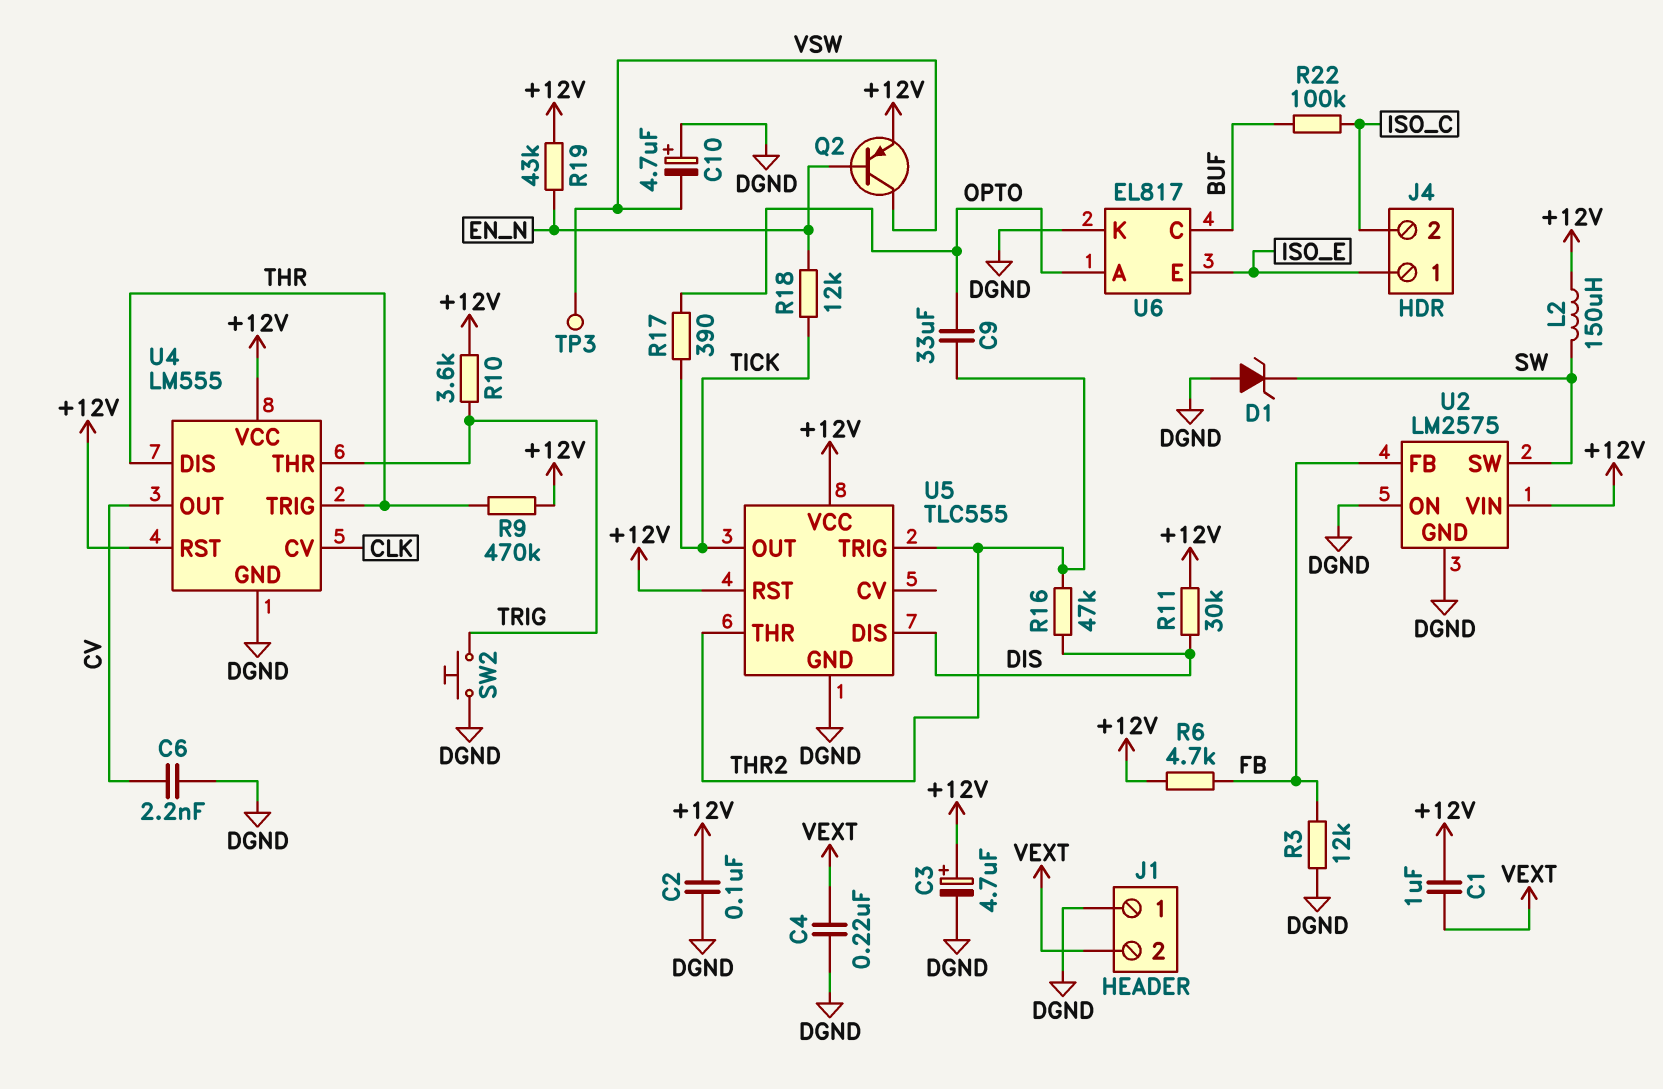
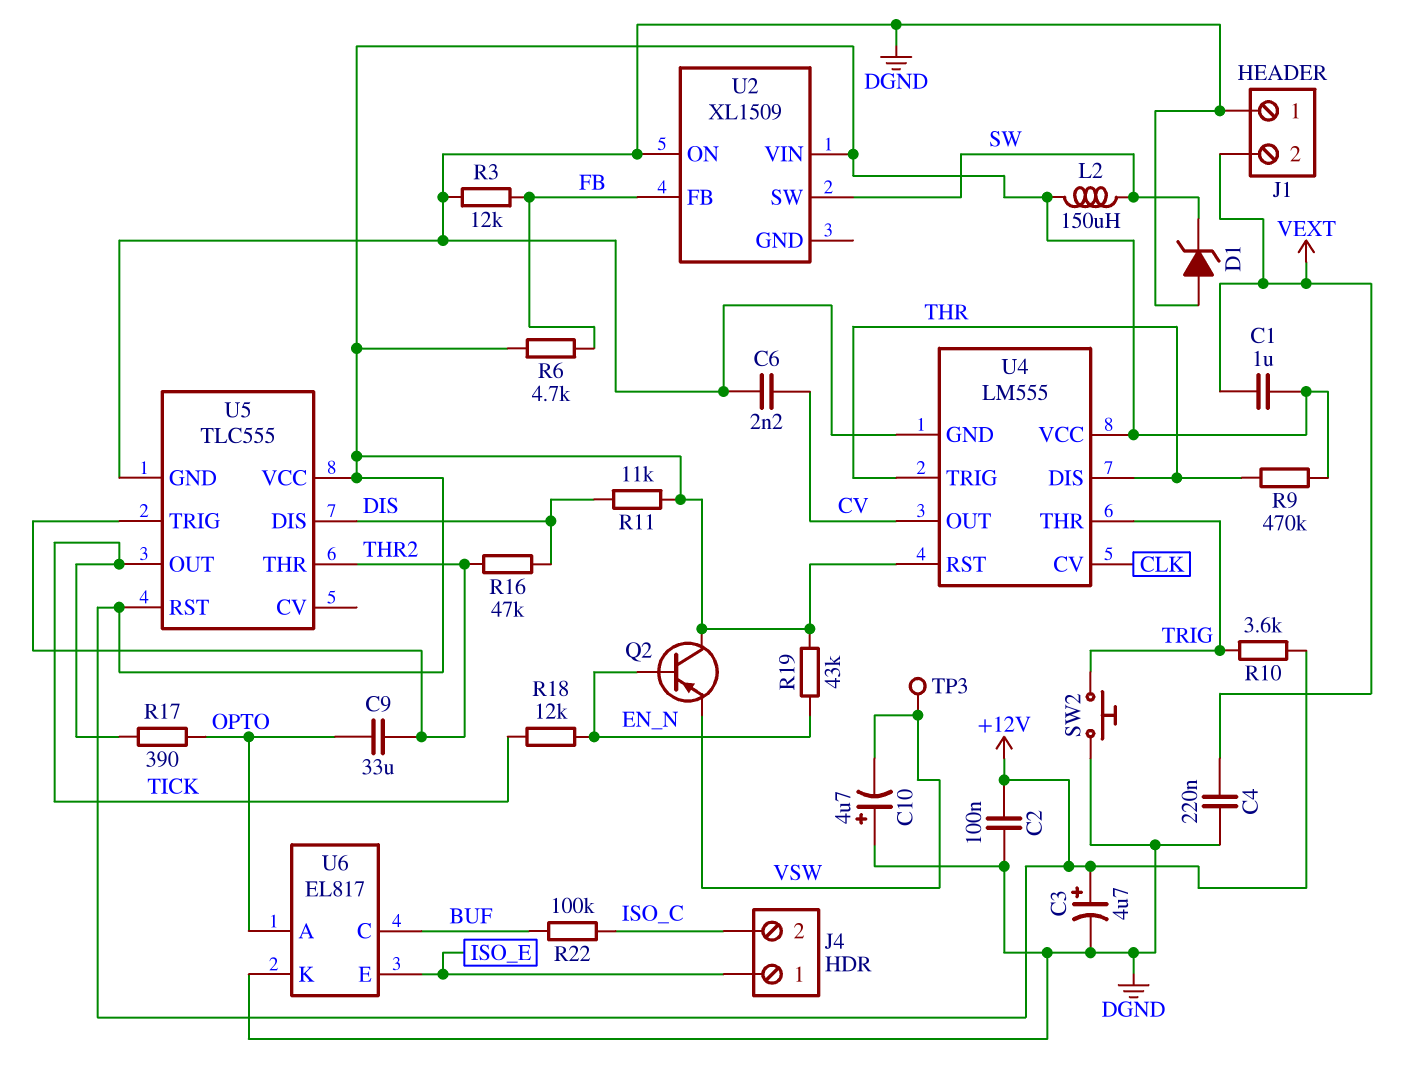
Q2: PNP (B EN_N, C VSW, E +12V) -> PNP (B EN_N, C +12V, E VSW)
R11: 30k (+12V, DIS) -> 11k (+12V, DIS)
U2: LM2575 -> XL1509
U2 pin GND: DGND -> none

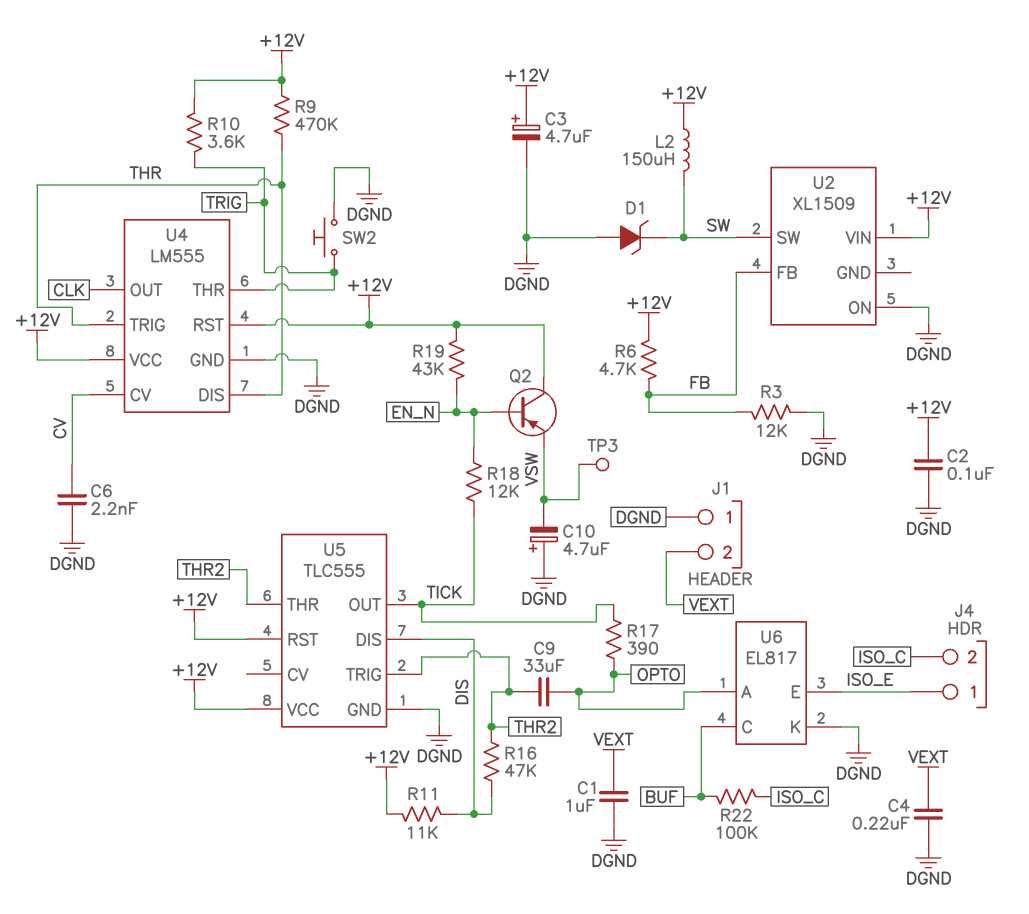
C1: 1uF (+12V, VEXT) -> 1uF (DGND, VEXT)
U4 pin CV: CLK -> CV
U4 pin OUT: CV -> CLK

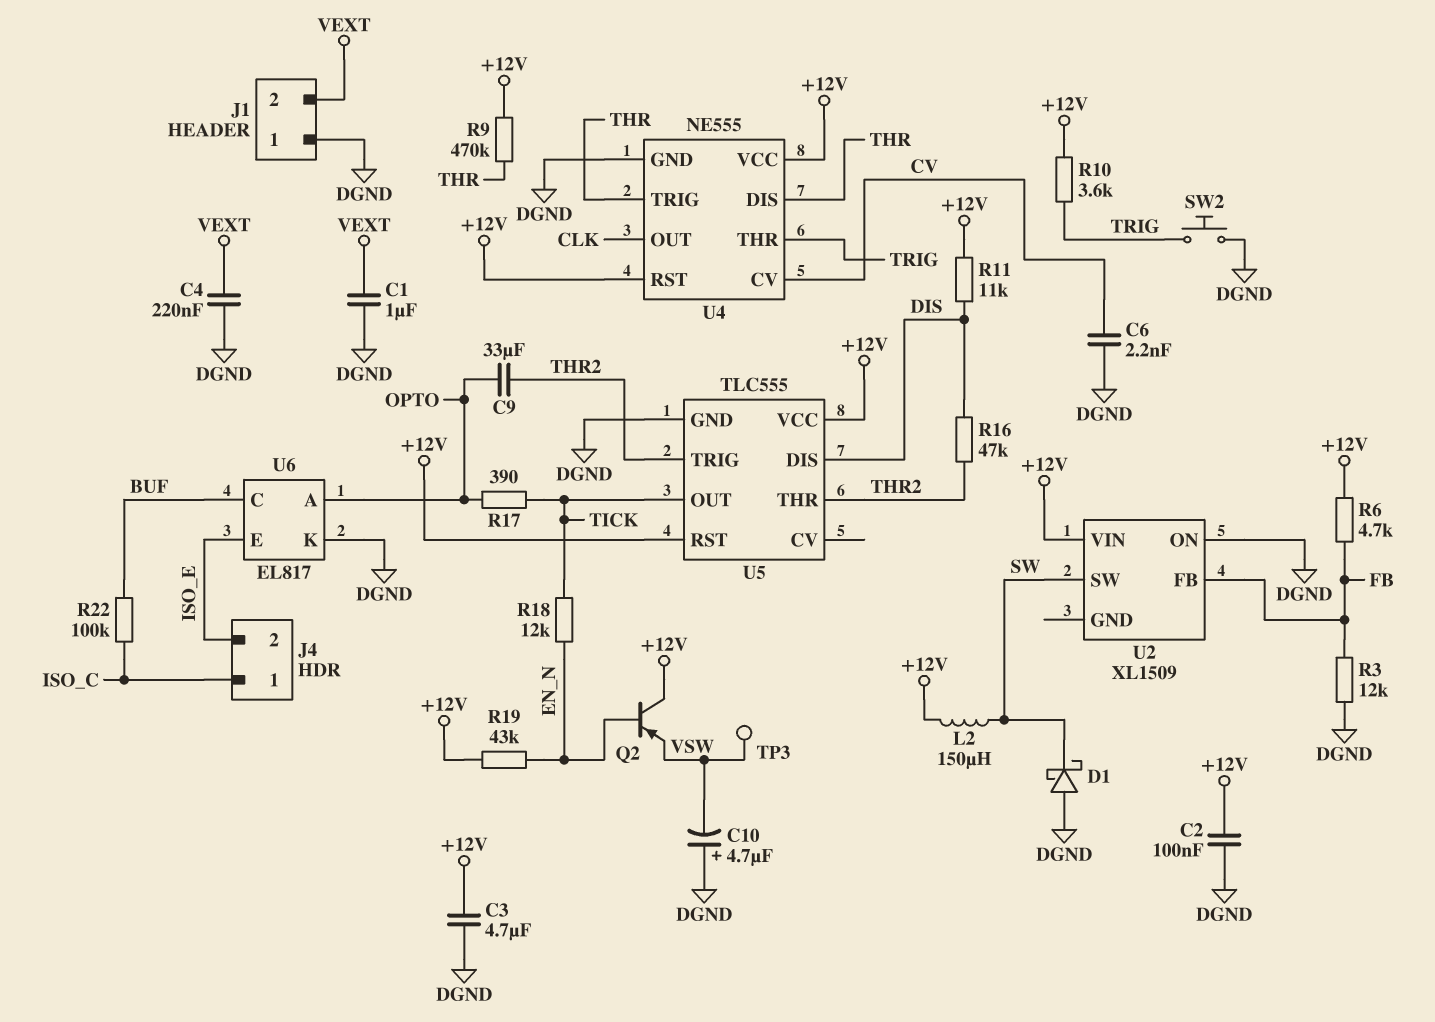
C3: 4.7uF (plus +12V, minus DGND) -> 4.7uF (+12V, DGND)
D1: zener (A DGND, K SW) -> schottky (A DGND, K SW)
J4 pin 1: ISO_E -> ISO_C
J4 pin 2: ISO_C -> ISO_E
U4: LM555 -> NE555

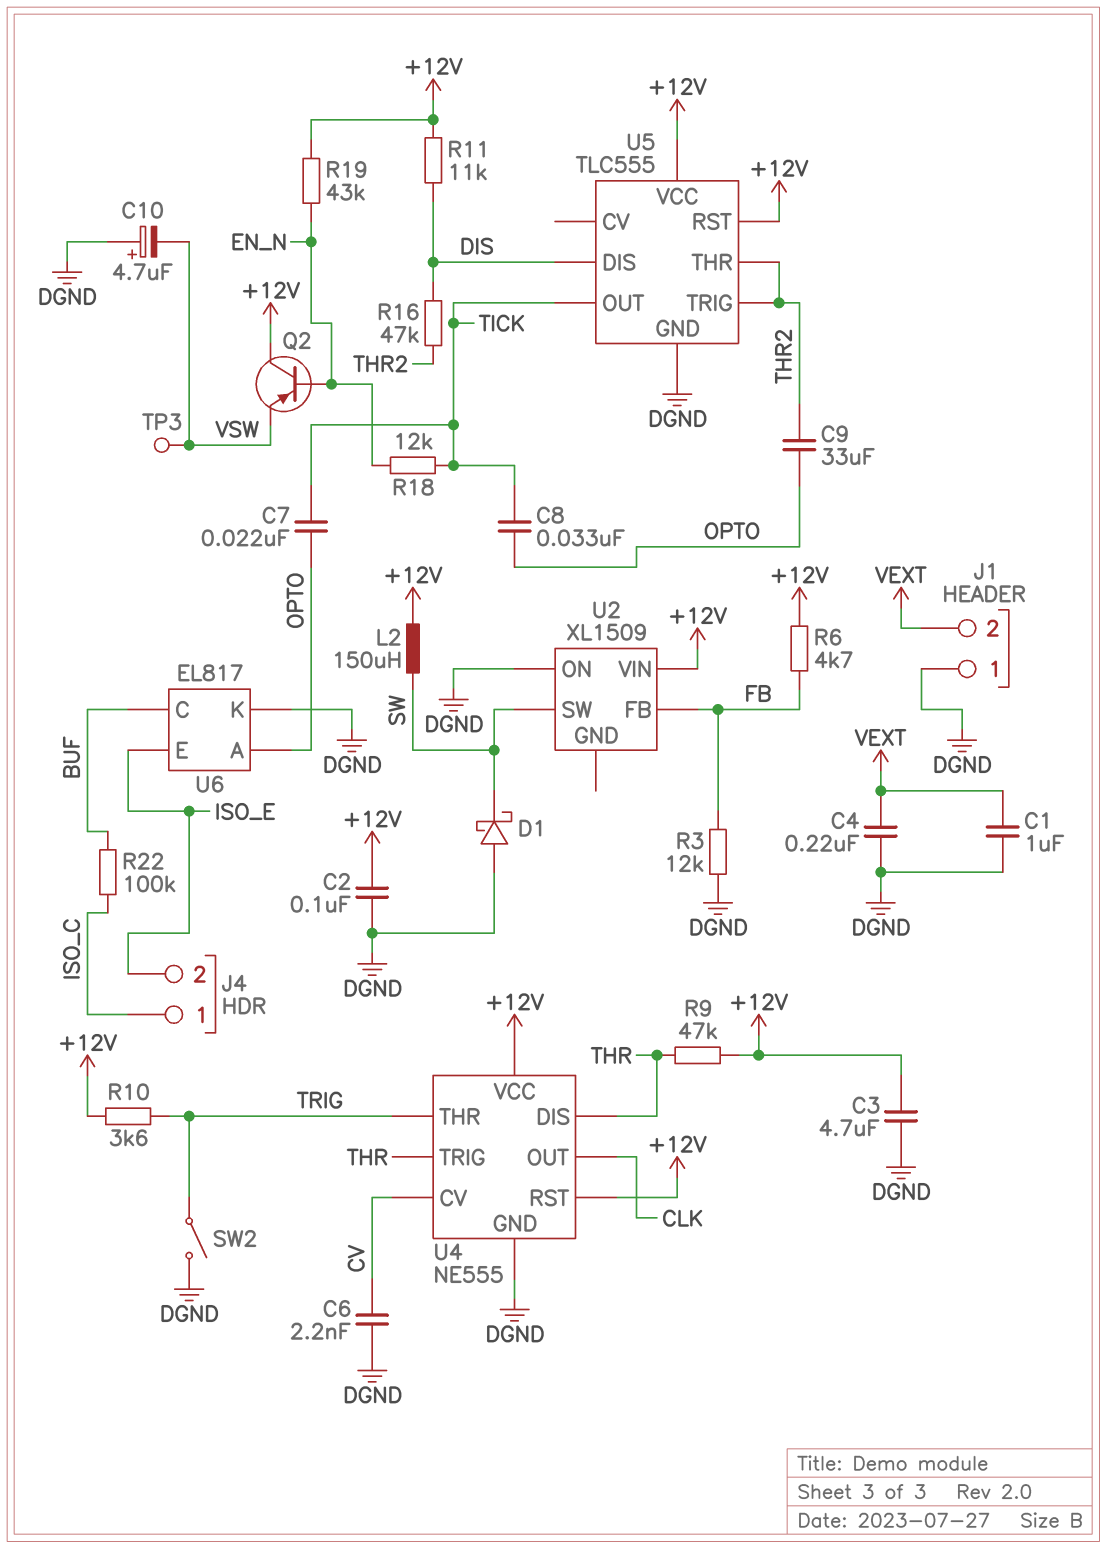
C7: none -> 22nF (OPTO, TICK)
C8: none -> 33nF (OPTO, TICK)
R9: 470k (+12V, THR) -> 47k (+12V, THR)
R17: 390 (OPTO, TICK) -> none
SW2: button (DGND, TRIG) -> switch (DGND, TRIG)

